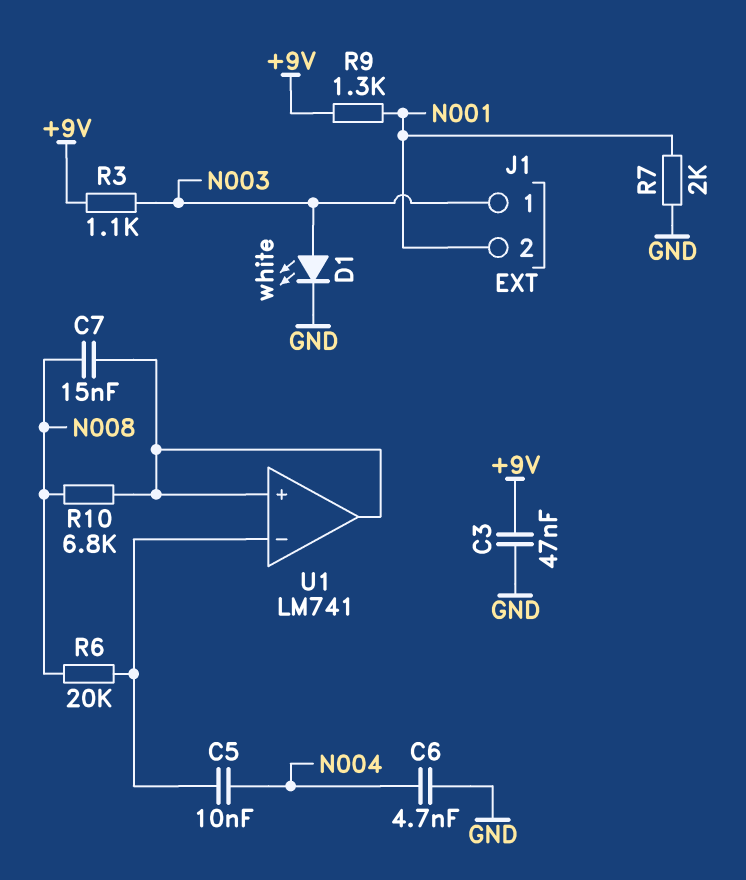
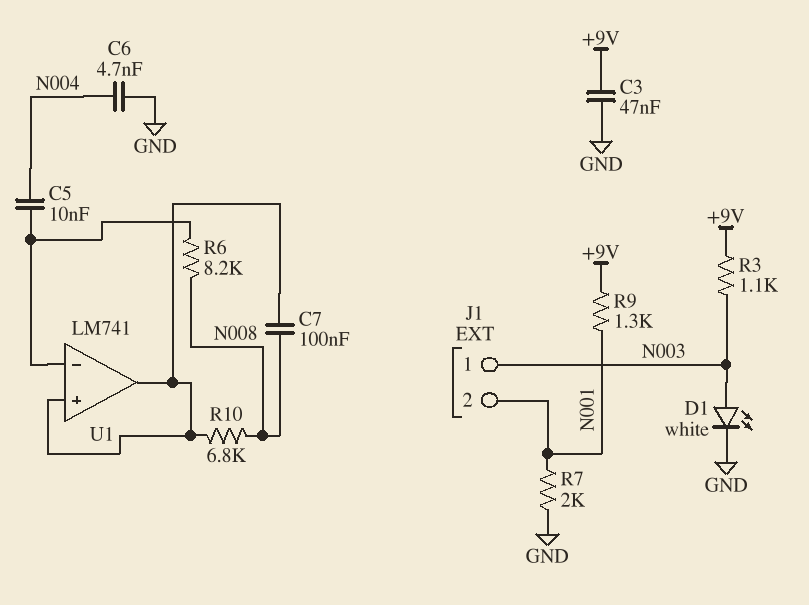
C7: 15nF (N008, U1/in+) -> 100nF (N008, U1/in+)
R6: 20k (N008, U1/in-) -> 8.2k (N008, U1/in-)

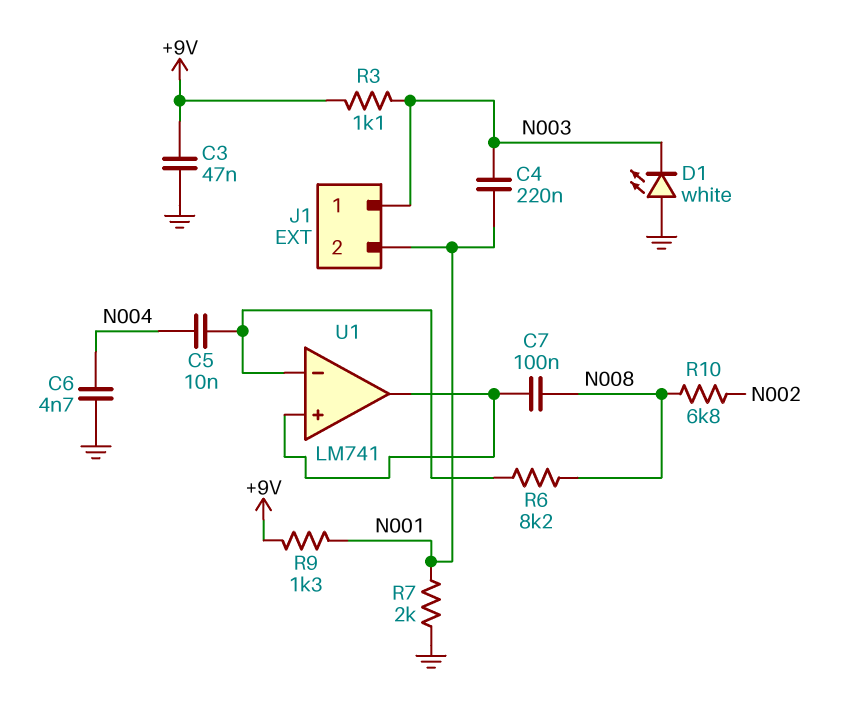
C4: none -> 220nF (N001, N003)
D1: LED white (A N003, K GND) -> LED white (A GND, K N003)
R10: 6.8k (N008, U1/in+) -> 6.8k (N002, N008)

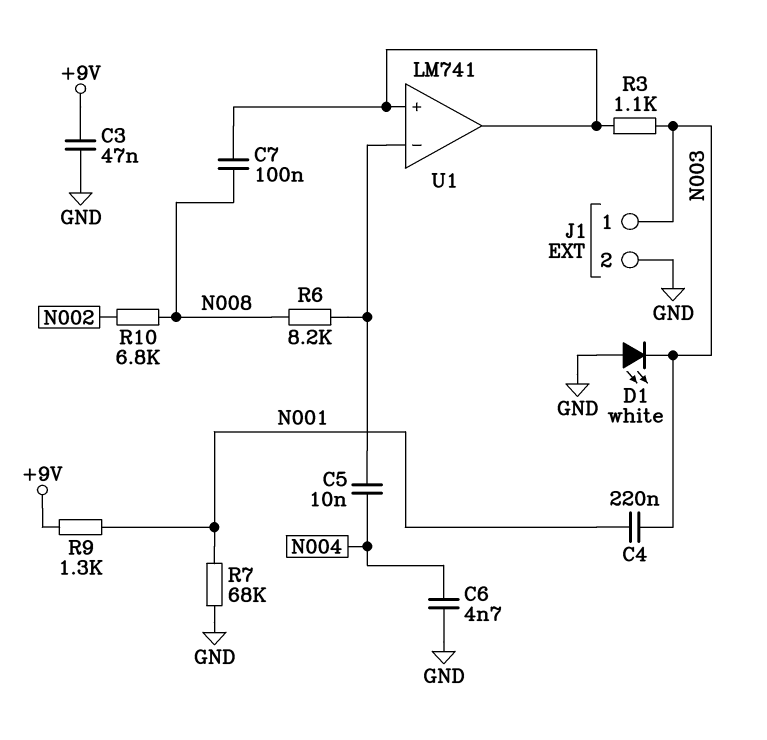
J1 pin 2: N001 -> GND
R3: 1.1k (+9V, N003) -> 1.1k (N003, U1/in+)
R7: 2k (GND, N001) -> 68k (GND, N001)

